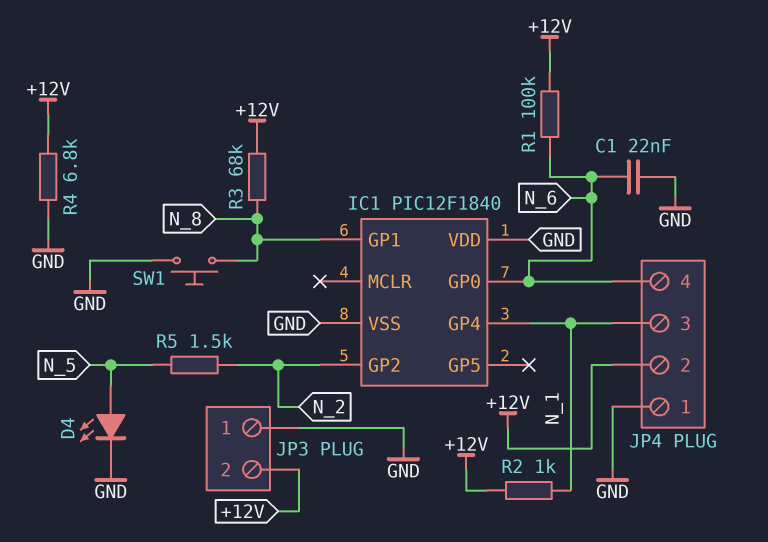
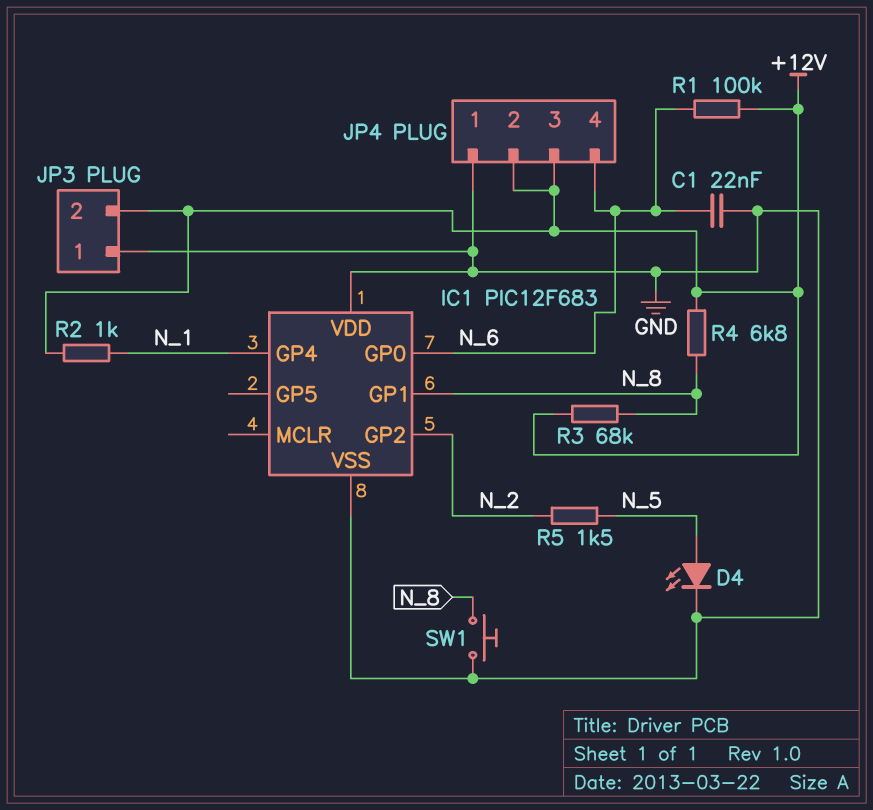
IC1: PIC12F1840 -> PIC12F683
JP4 pin 3: N_1 -> +12V
R4: 6.8k (+12V, GND) -> 6.8k (+12V, N_8)

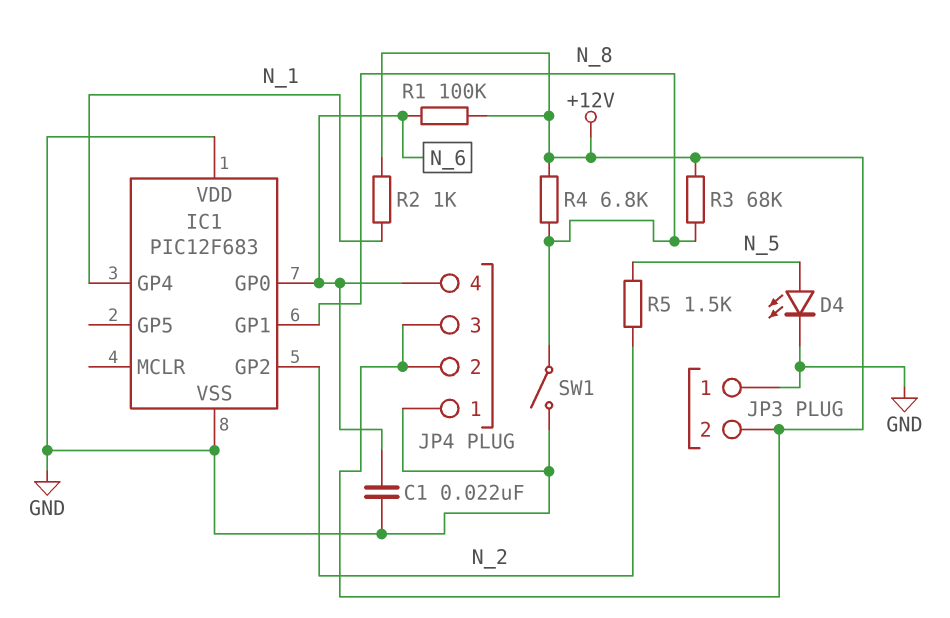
SW1: button (GND, N_8) -> switch (GND, N_8)

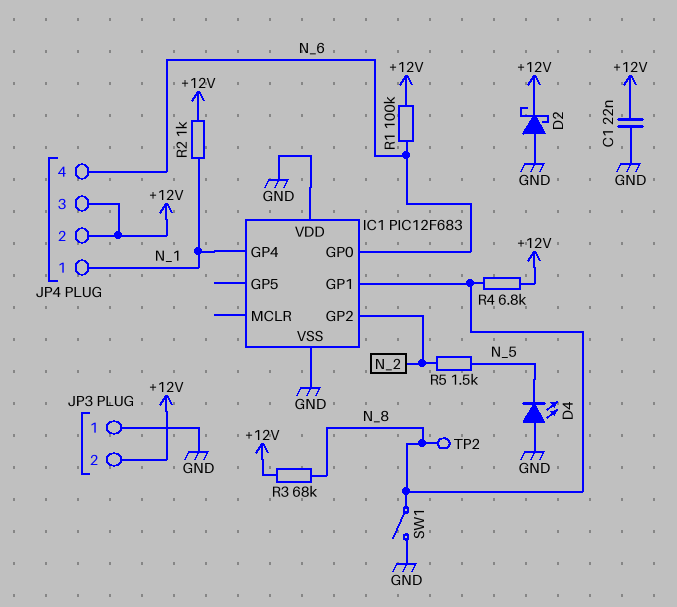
C1: 22nF (GND, N_6) -> 22nF (+12V, GND)
D2: none -> schottky (A GND, K +12V)
D4: LED (A N_5, K GND) -> LED (A GND, K N_5)
JP4 pin 1: GND -> N_1
TP2: none -> test point (N_8)

